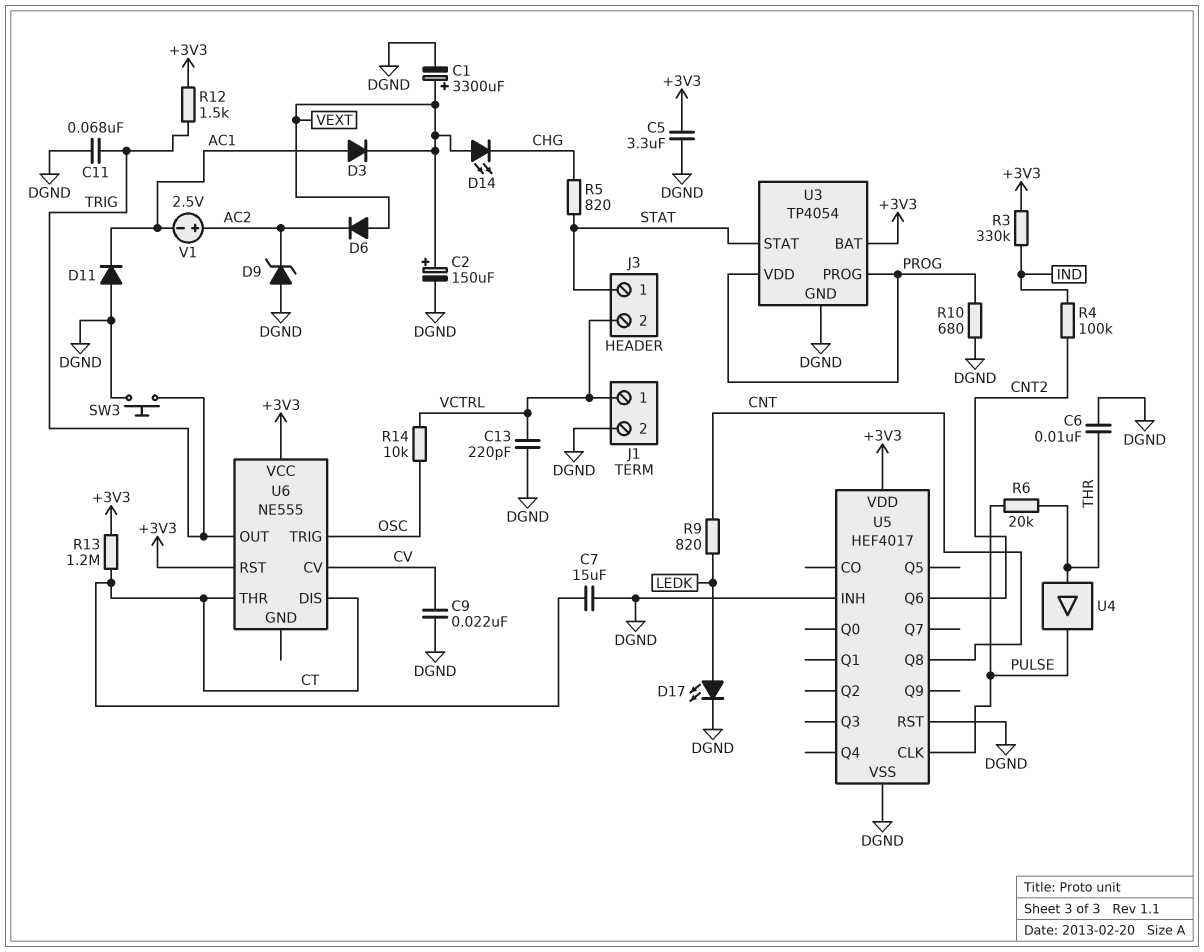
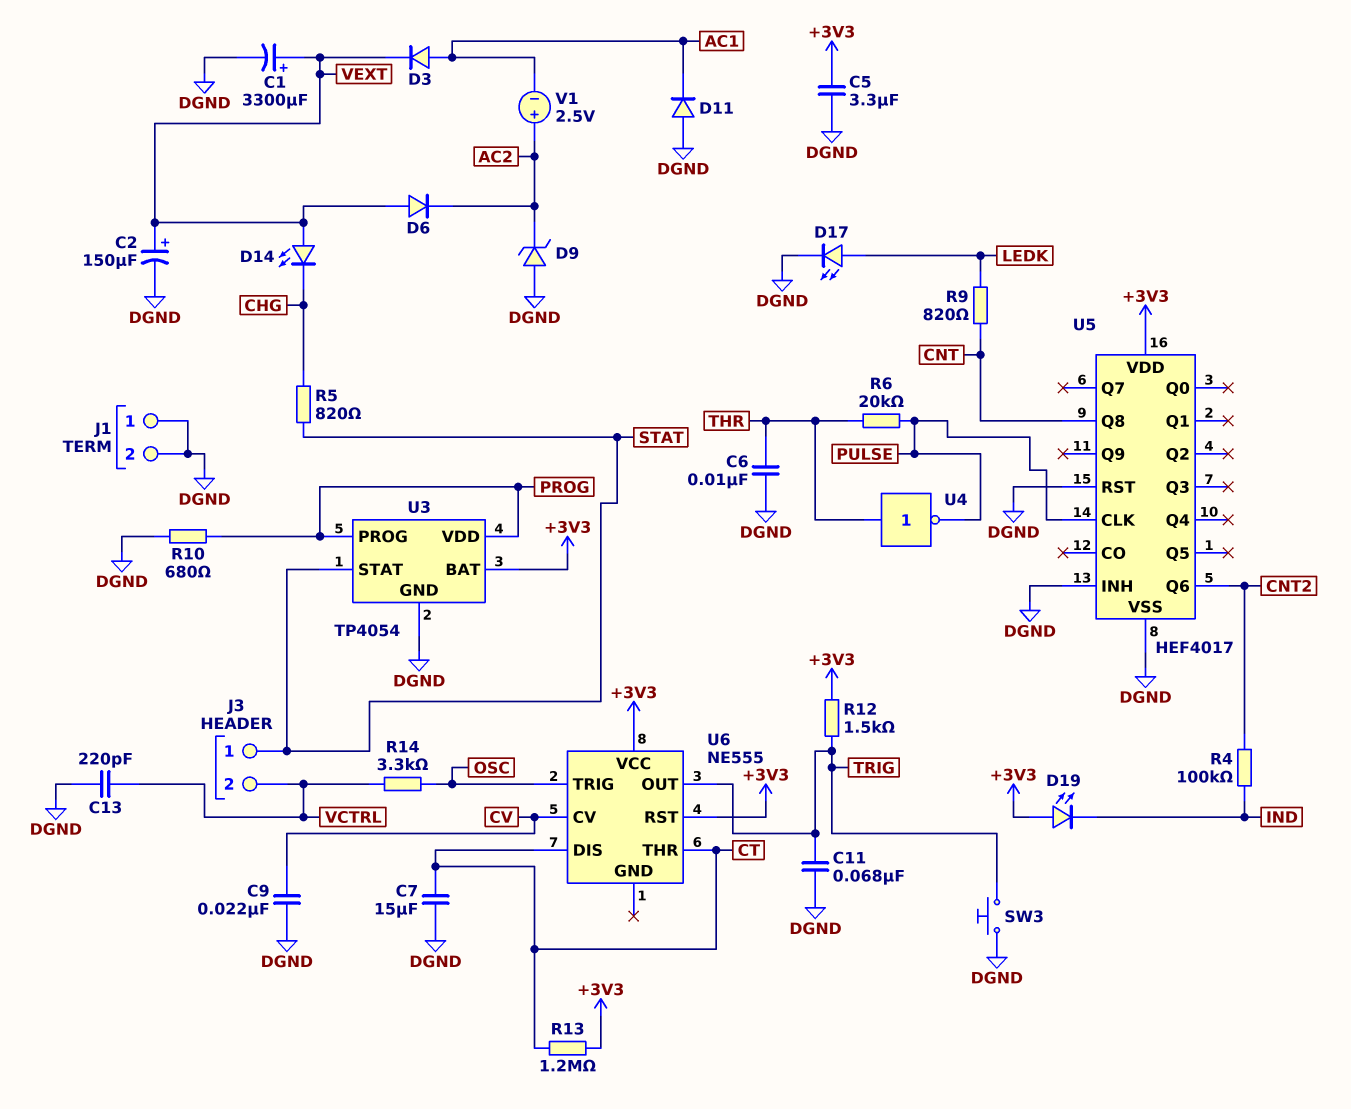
D19: none -> LED (A +3V3, K IND)
J1 pin 1: VCTRL -> DGND
R3: 330k (+3V3, IND) -> none
R14: 10k (OSC, VCTRL) -> 3.3k (OSC, VCTRL)
U4: buffer (in THR, out PULSE) -> NOT (in THR, out PULSE)

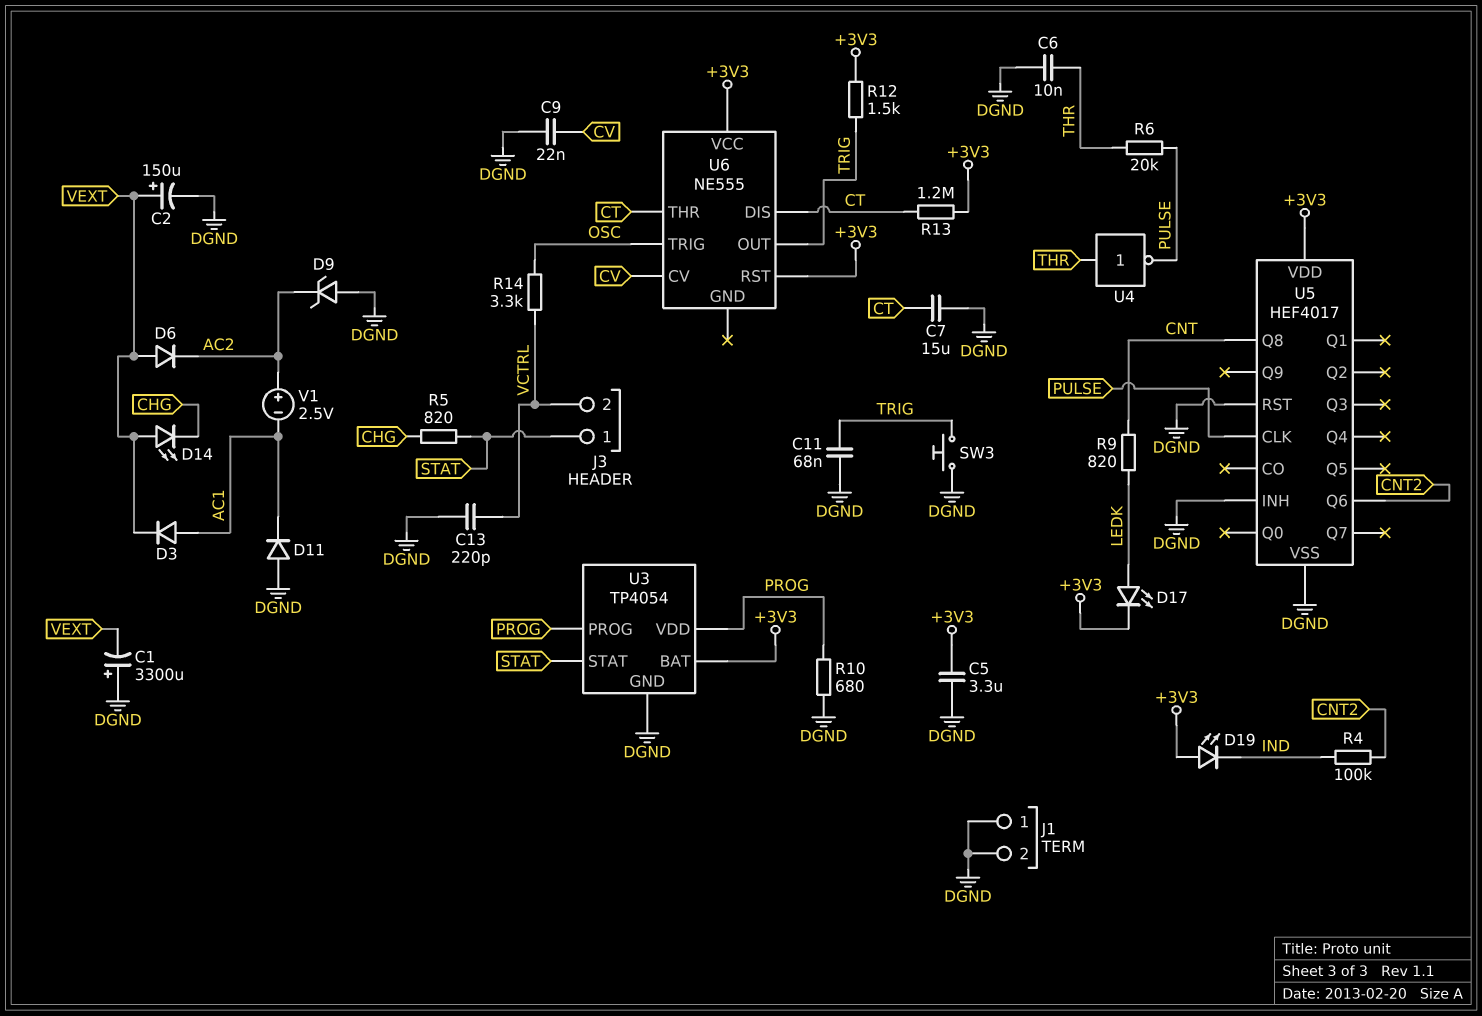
C1: 3300uF (plus VEXT, minus DGND) -> 3300uF (plus DGND, minus VEXT)
D17: LED (A LEDK, K DGND) -> LED (A LEDK, K +3V3)

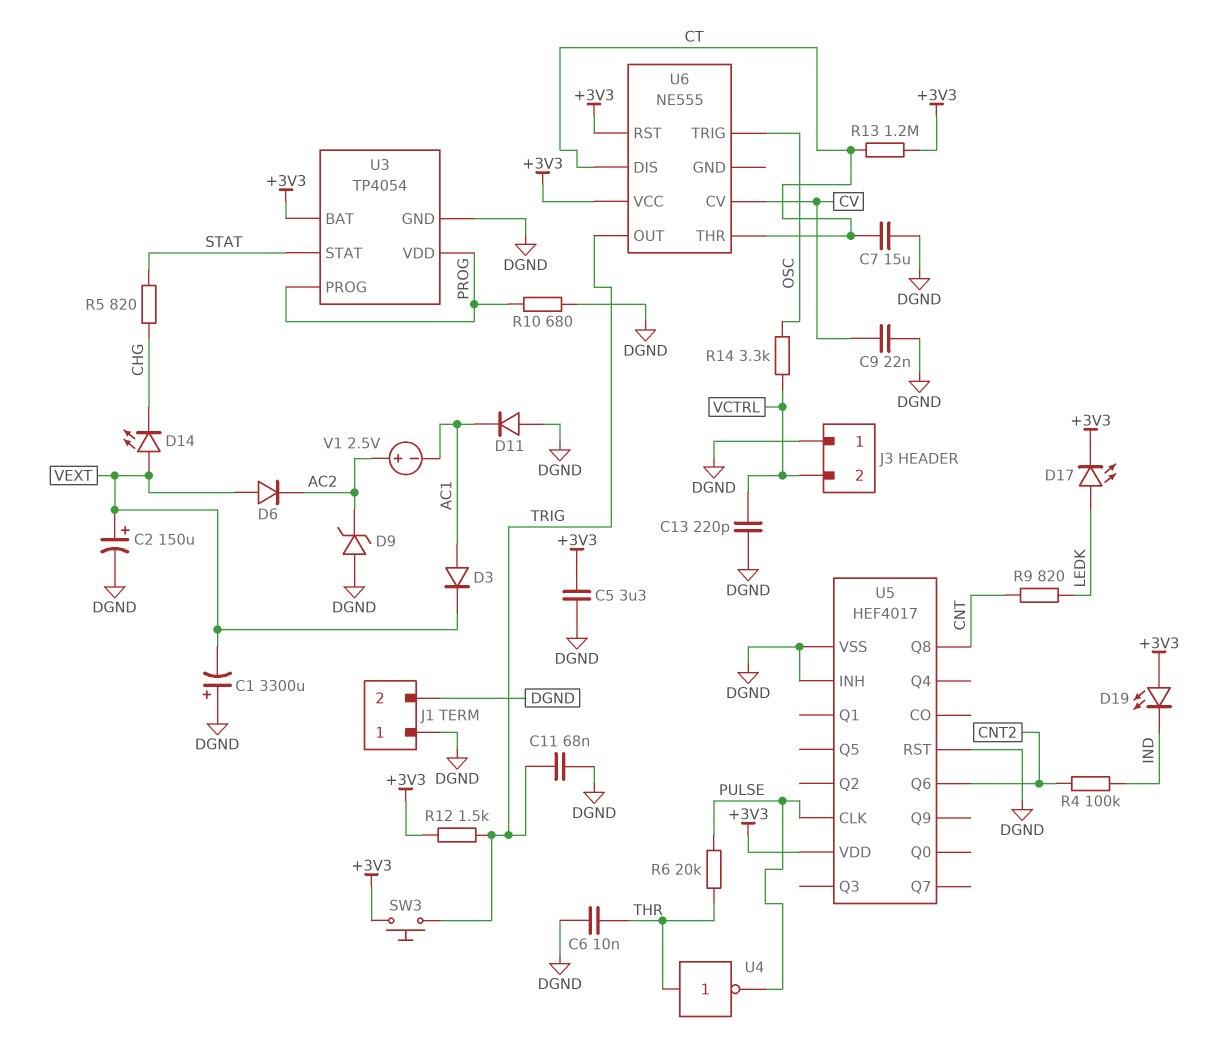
J3 pin 1: STAT -> DGND
SW3: button (DGND, TRIG) -> button (+3V3, TRIG)

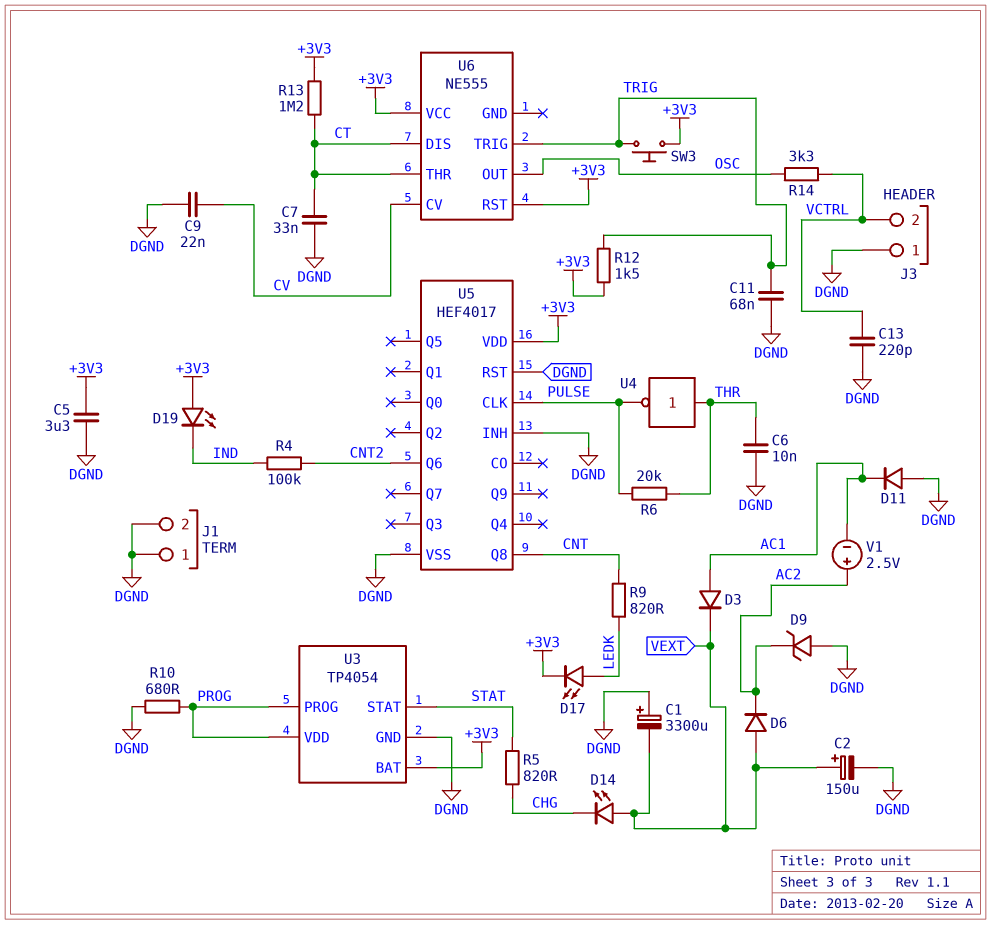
C7: 15uF (CT, DGND) -> 33nF (CT, DGND)
U6 pin OUT: TRIG -> OSC
U6 pin TRIG: OSC -> TRIG

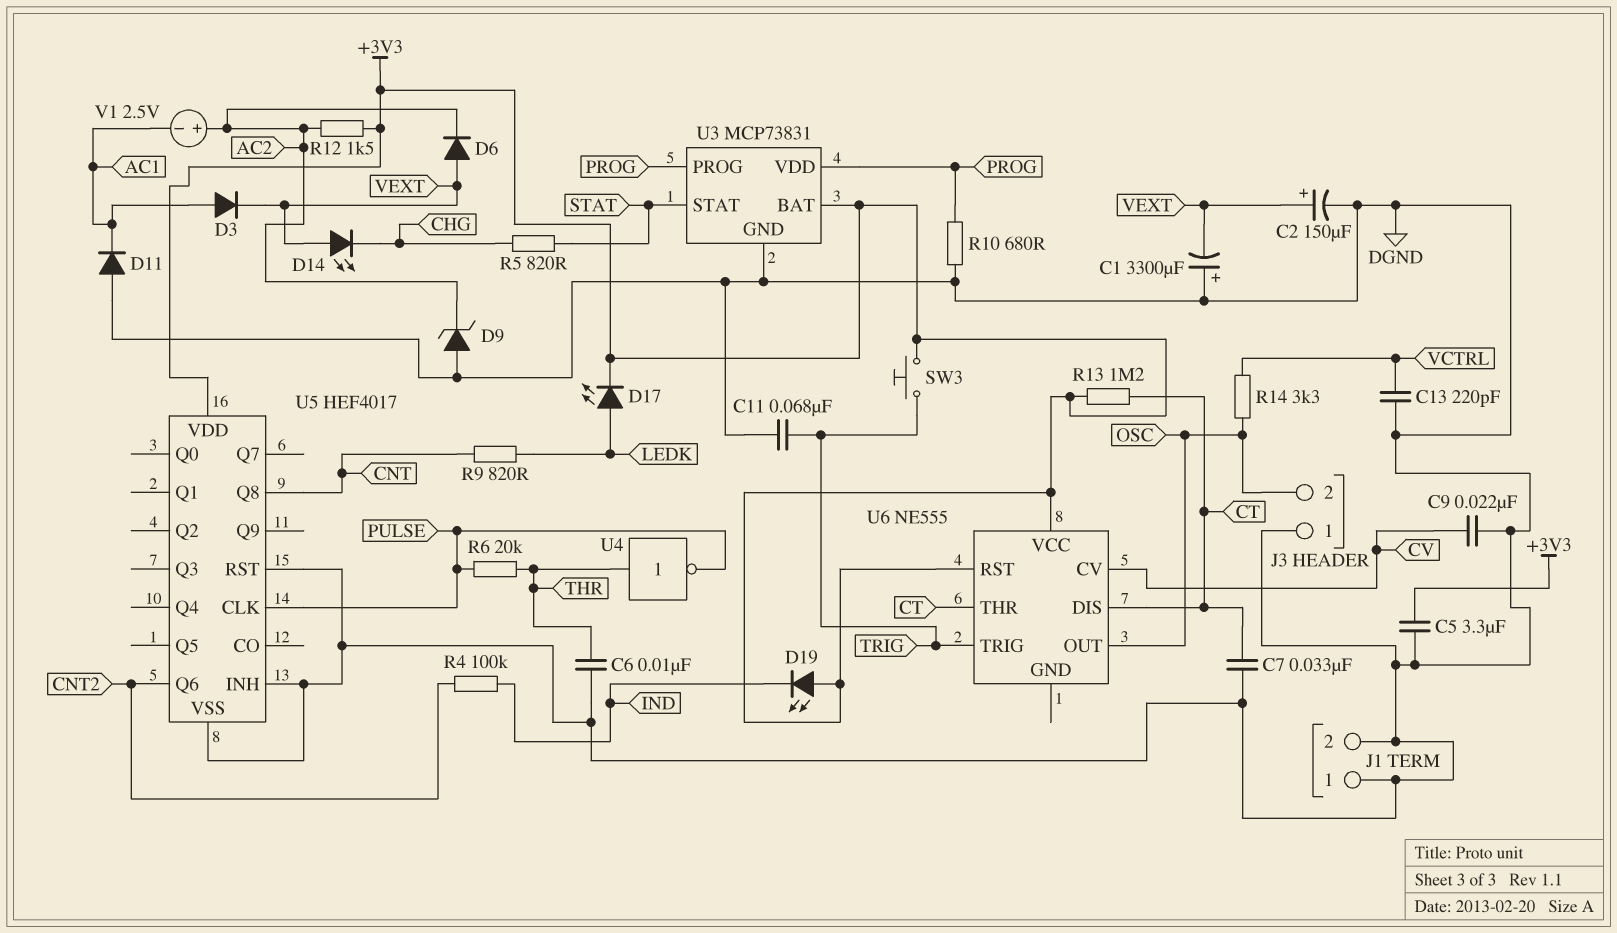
J3 pin 2: VCTRL -> OSC
R12: 1.5k (+3V3, TRIG) -> 1.5k (+3V3, AC2)
U3: TP4054 -> MCP73831

